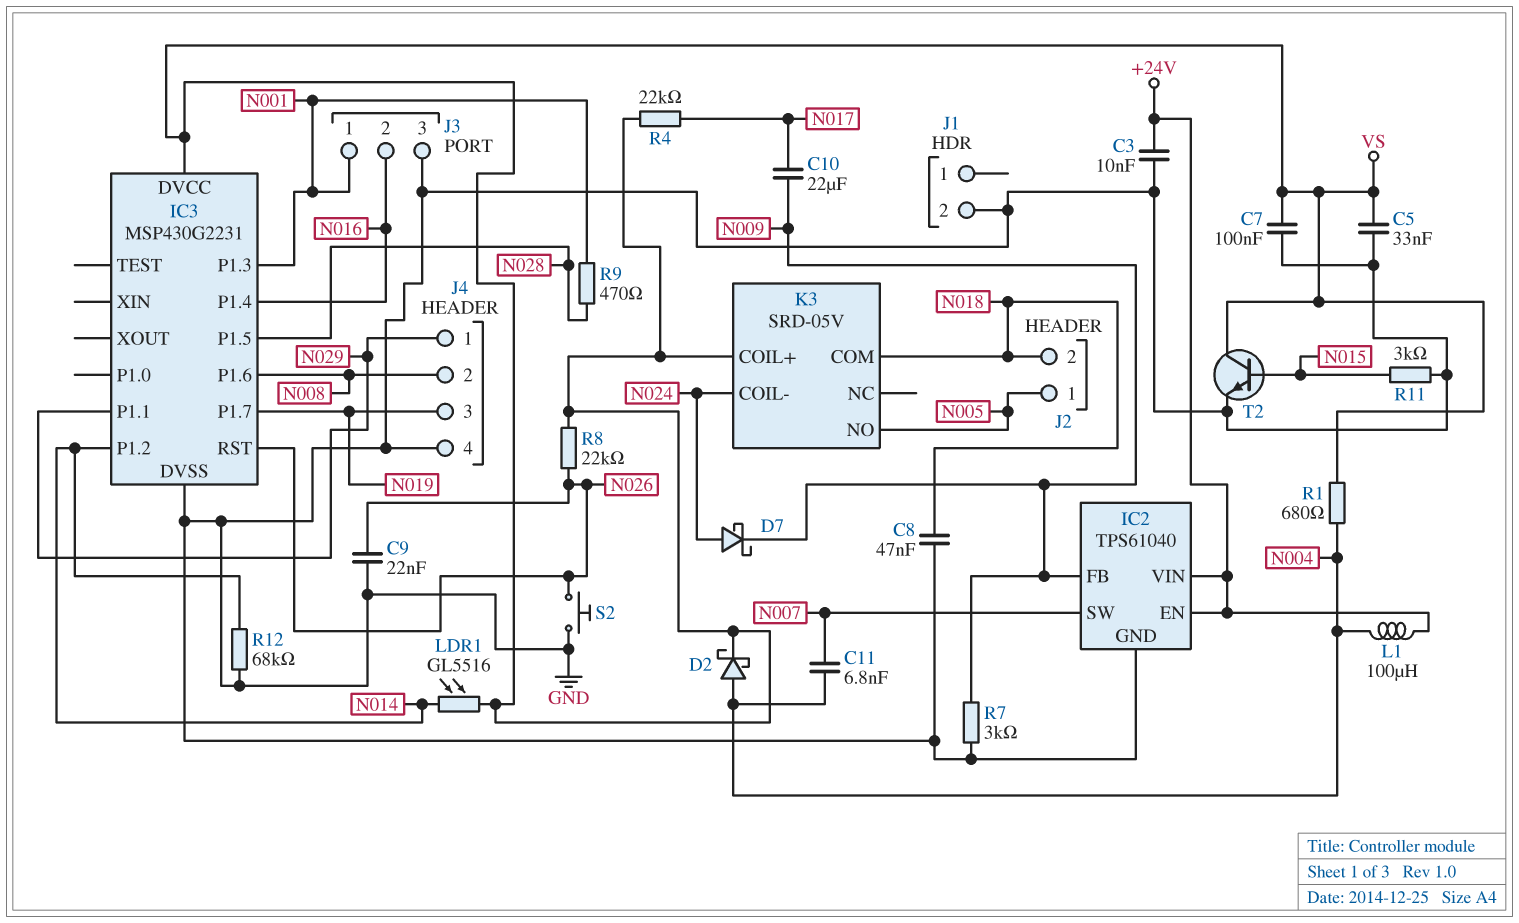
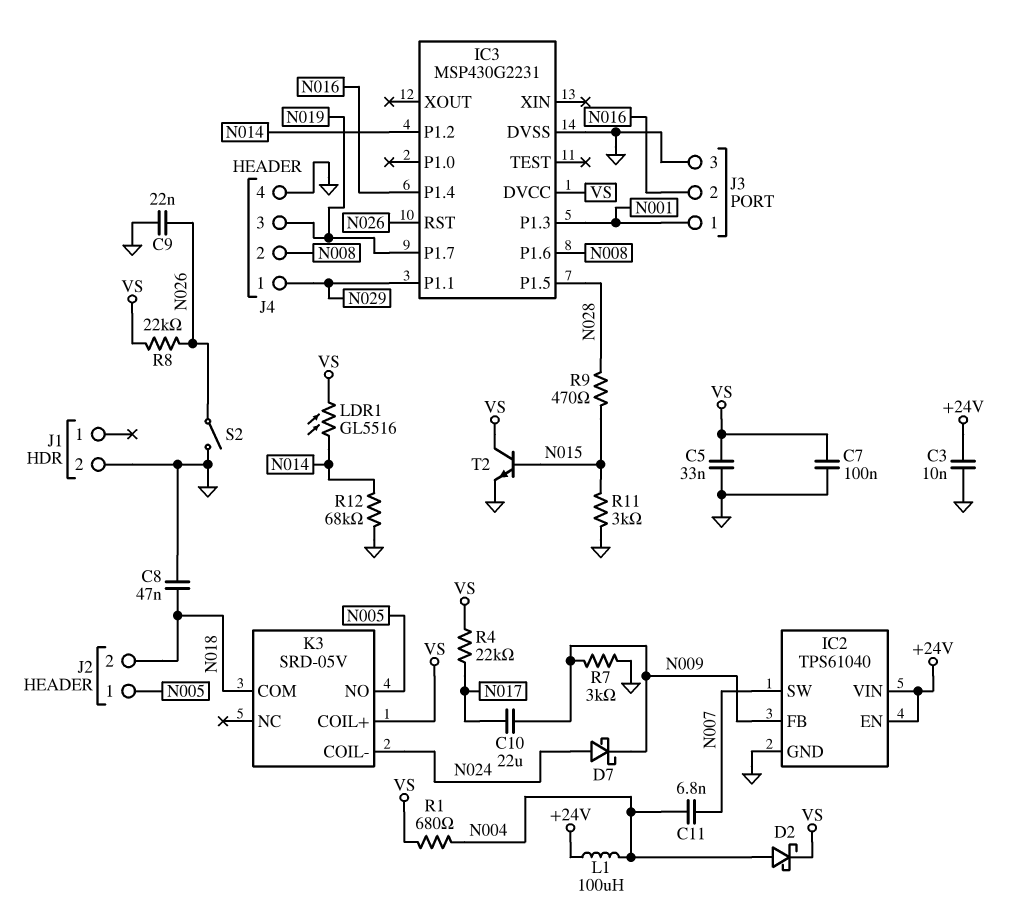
R9: 470 (N001, N028) -> 470 (N015, N028)
S2: button (GND, N026) -> switch (GND, N026)

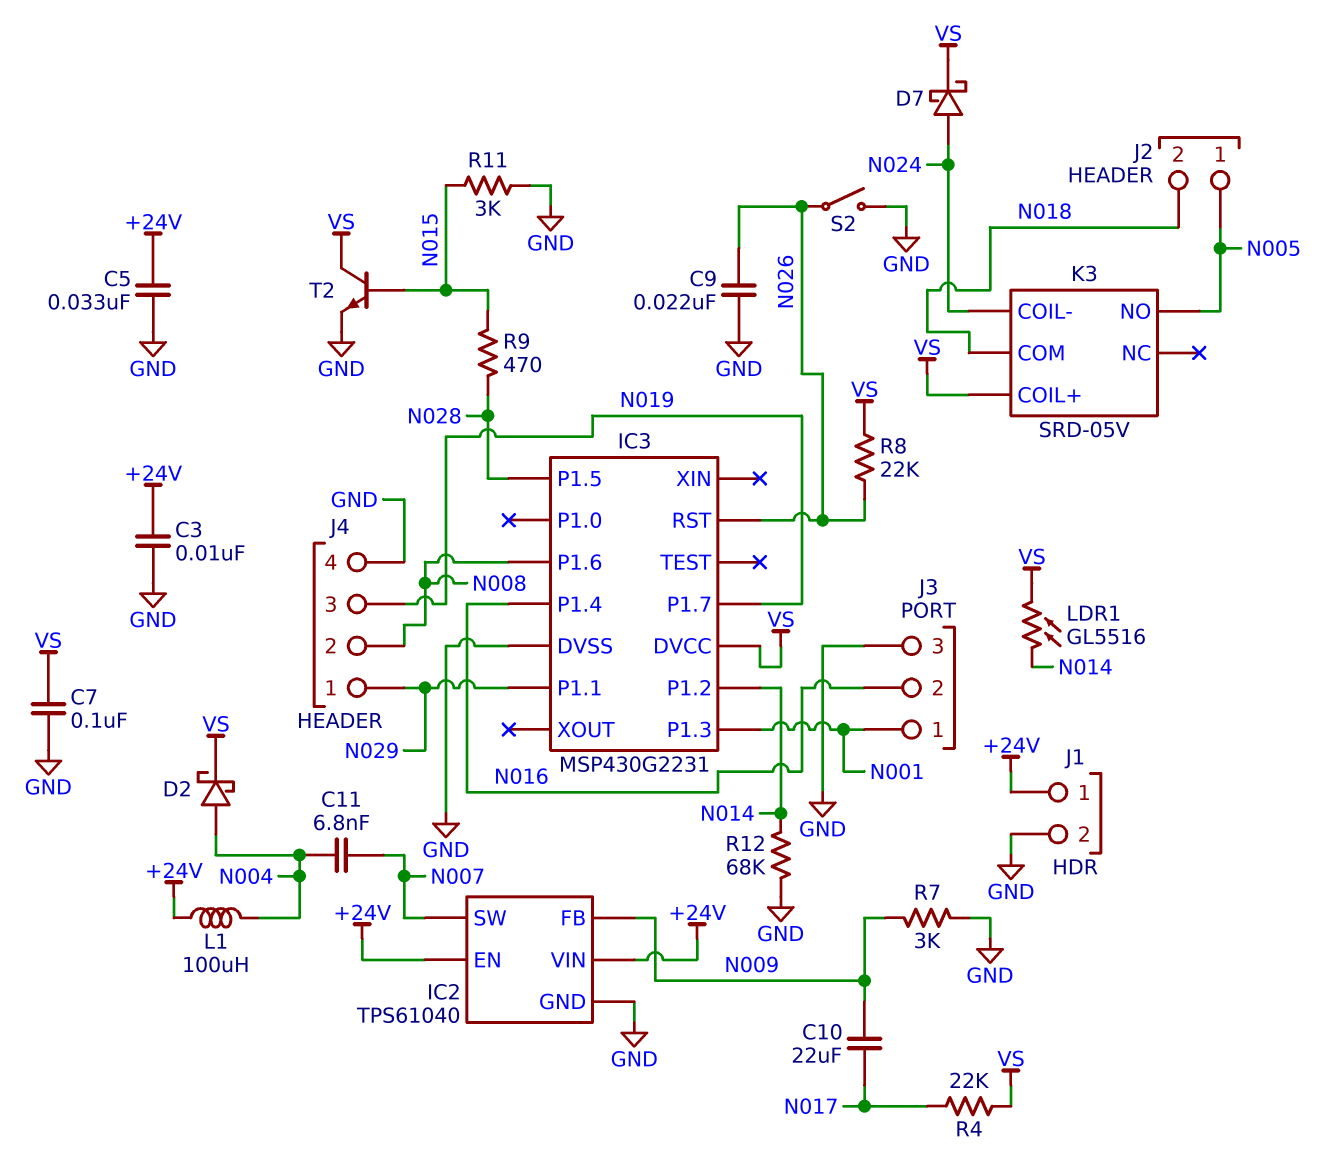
C5: 33nF (GND, VS) -> 33nF (+24V, GND)
C8: 47nF (GND, N018) -> none
D7: schottky (A N024, K N009) -> schottky (A N024, K VS)
J1 pin 1: none -> +24V
R1: 680 (N004, VS) -> none

